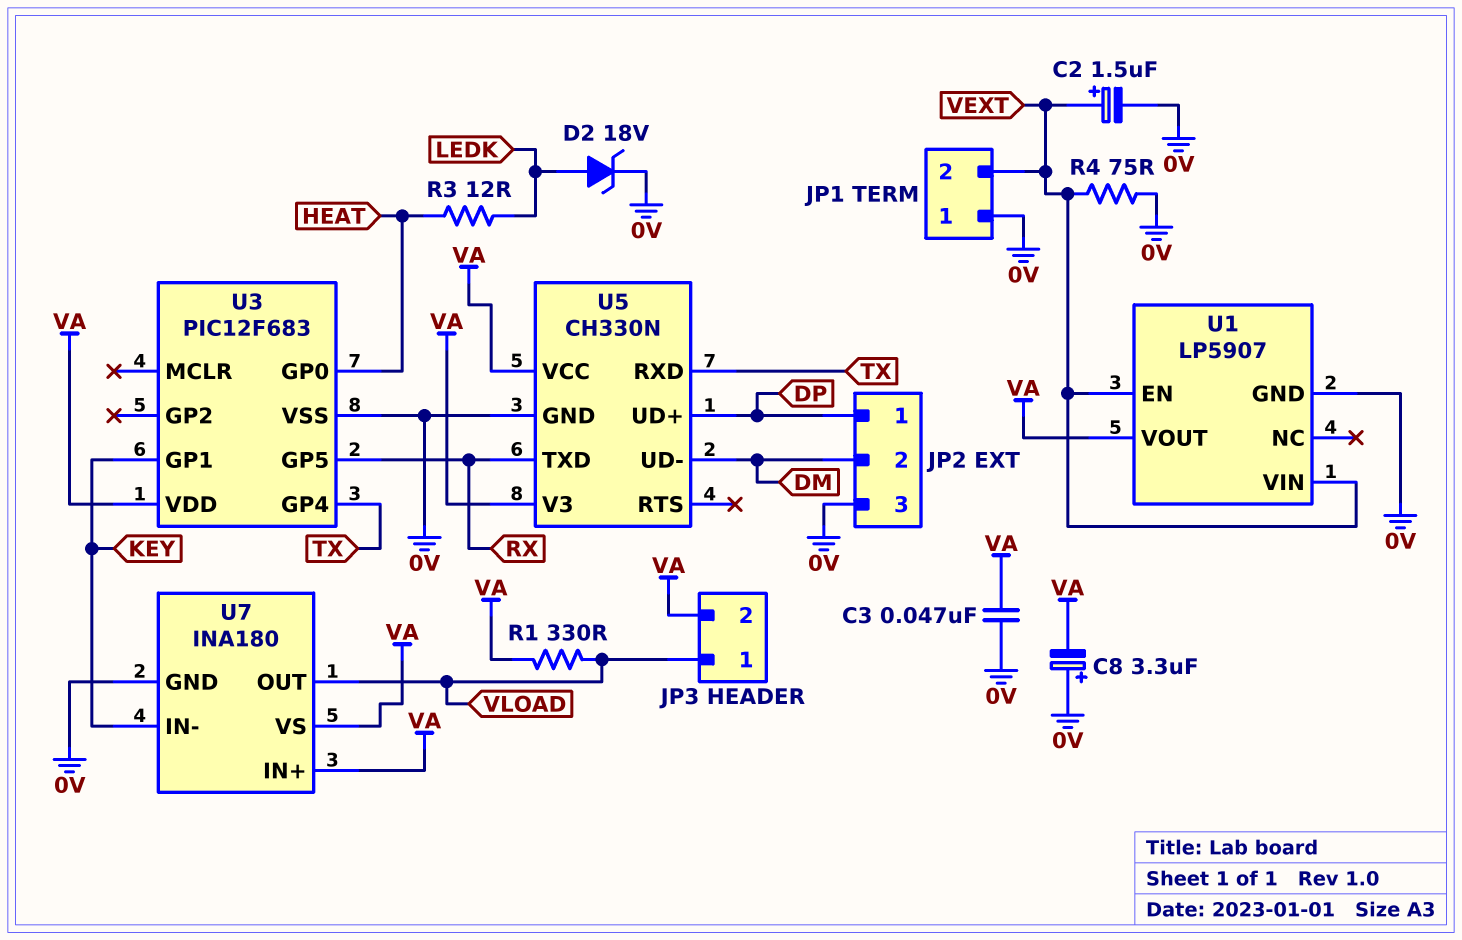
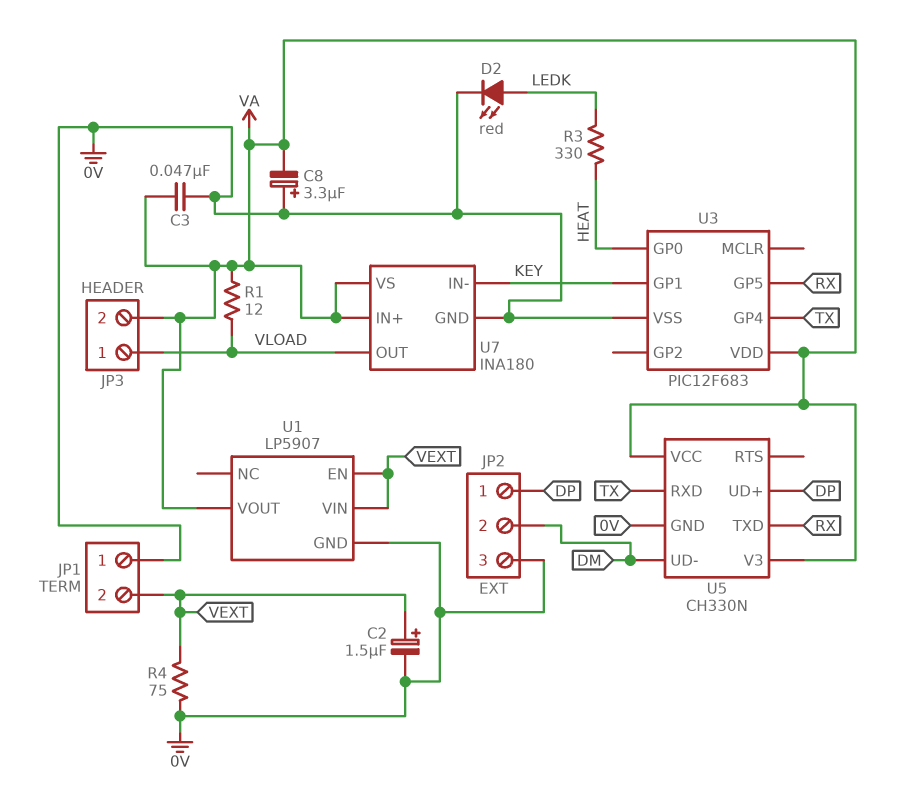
D2: zener 18V (A LEDK, K 0V) -> LED red (A LEDK, K 0V)
R1: 330 (VA, VLOAD) -> 12 (VA, VLOAD)
R3: 12 (HEAT, LEDK) -> 330 (HEAT, LEDK)

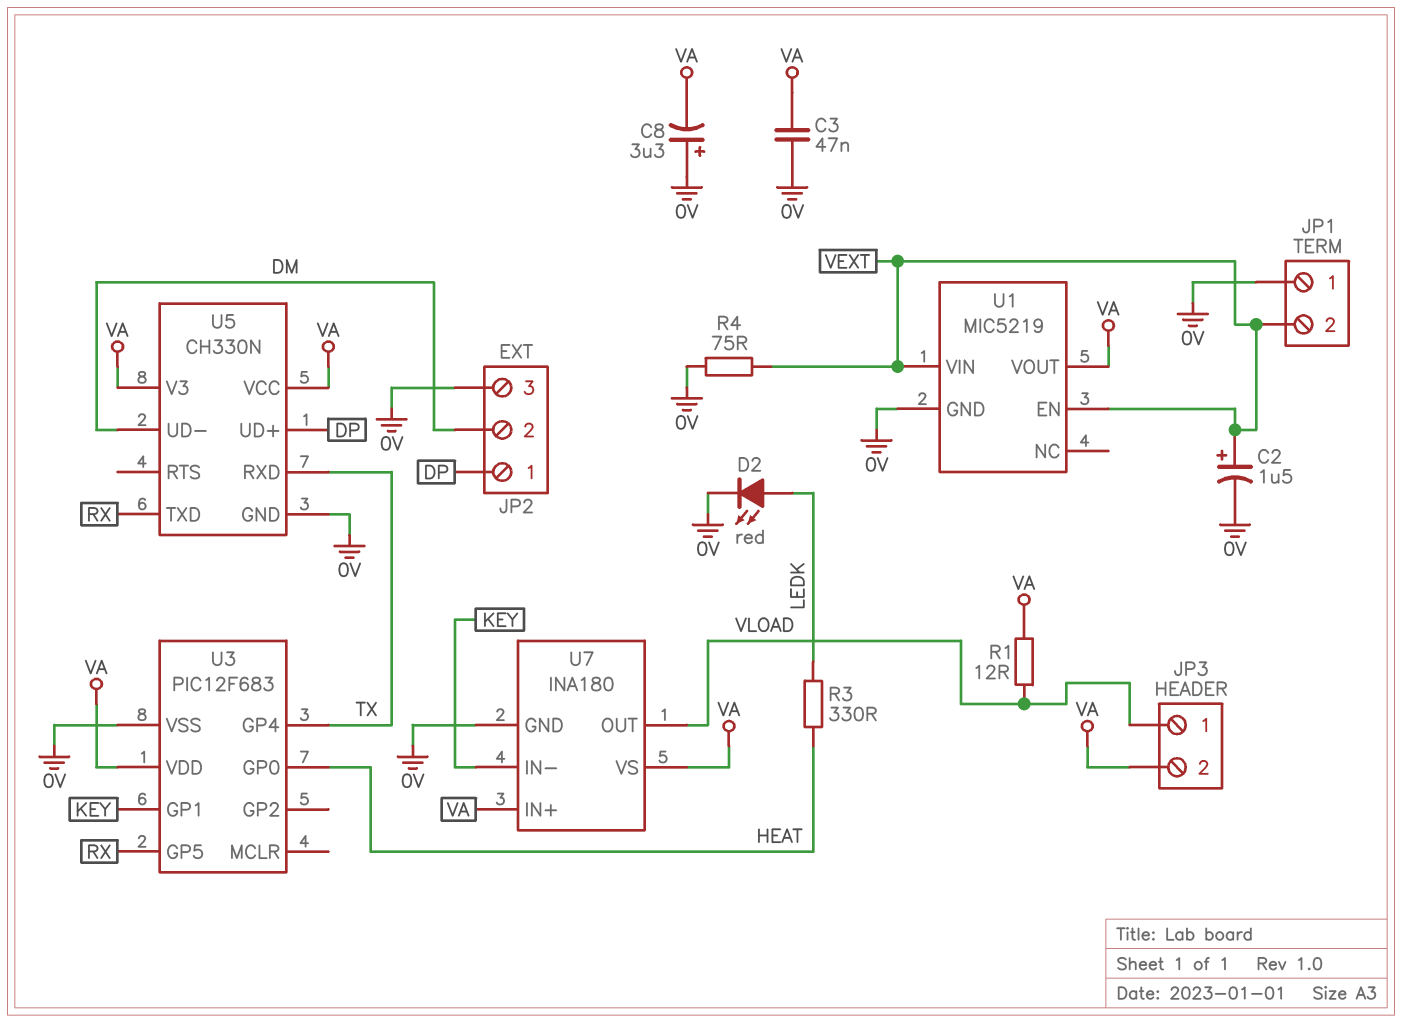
U1: LP5907 -> MIC5219

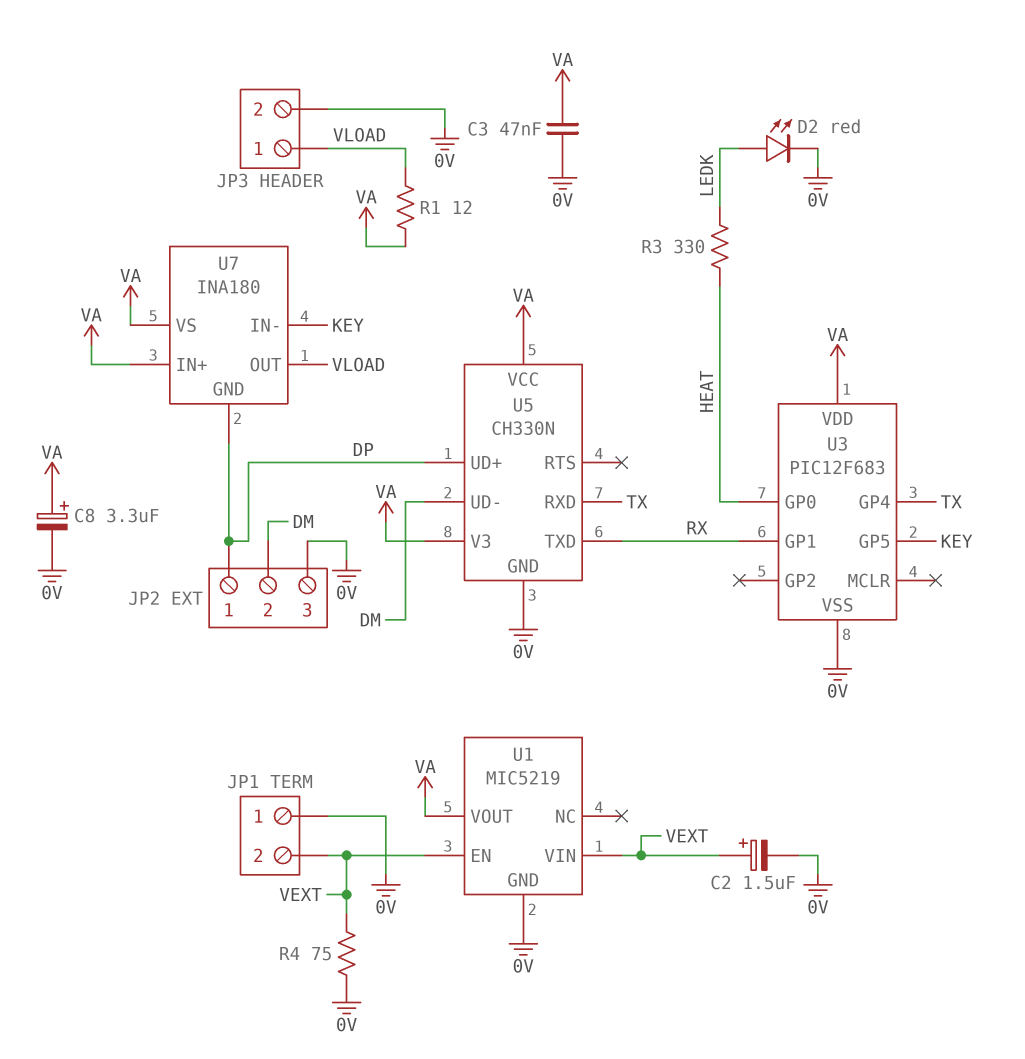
C8: 3.3uF (plus 0V, minus VA) -> 3.3uF (plus VA, minus 0V)
JP3 pin 2: VA -> 0V
U3 pin GP1: KEY -> RX
U3 pin GP5: RX -> KEY
U7 pin GND: 0V -> DP

